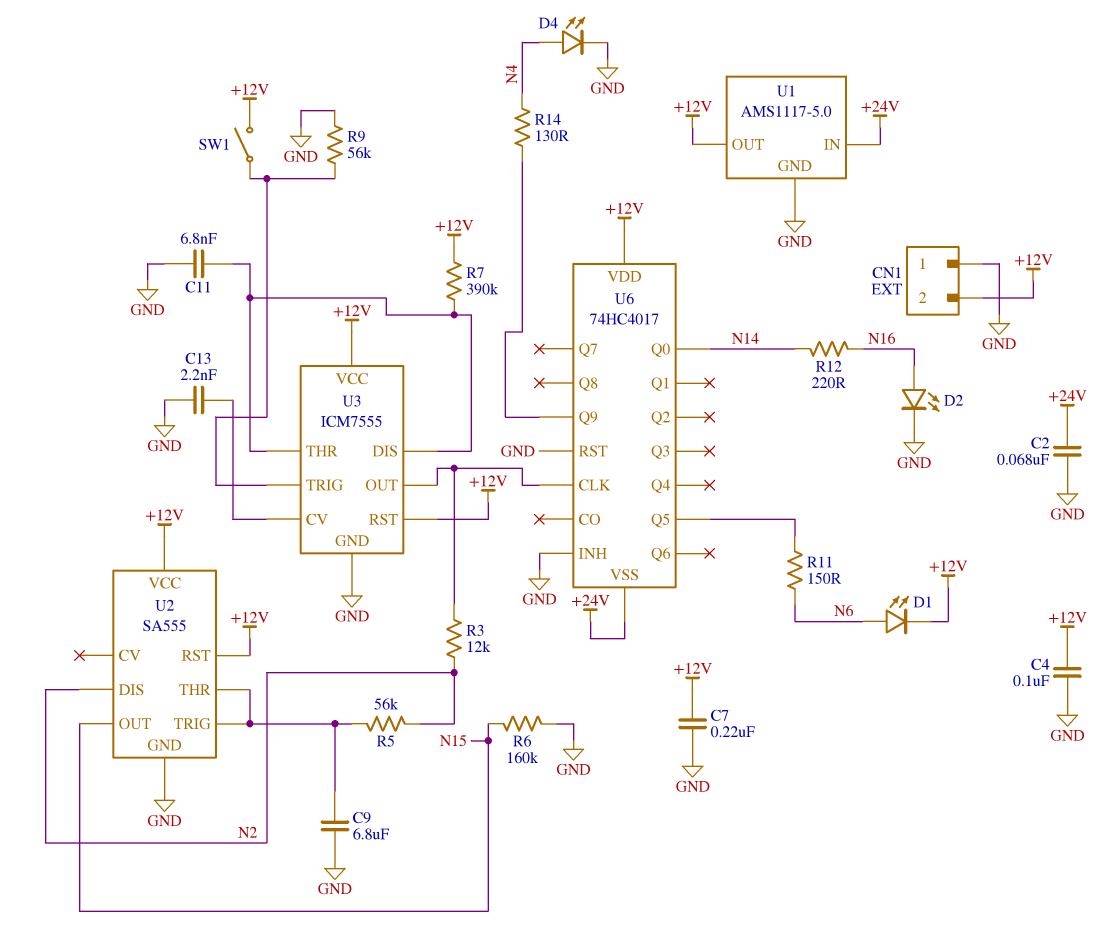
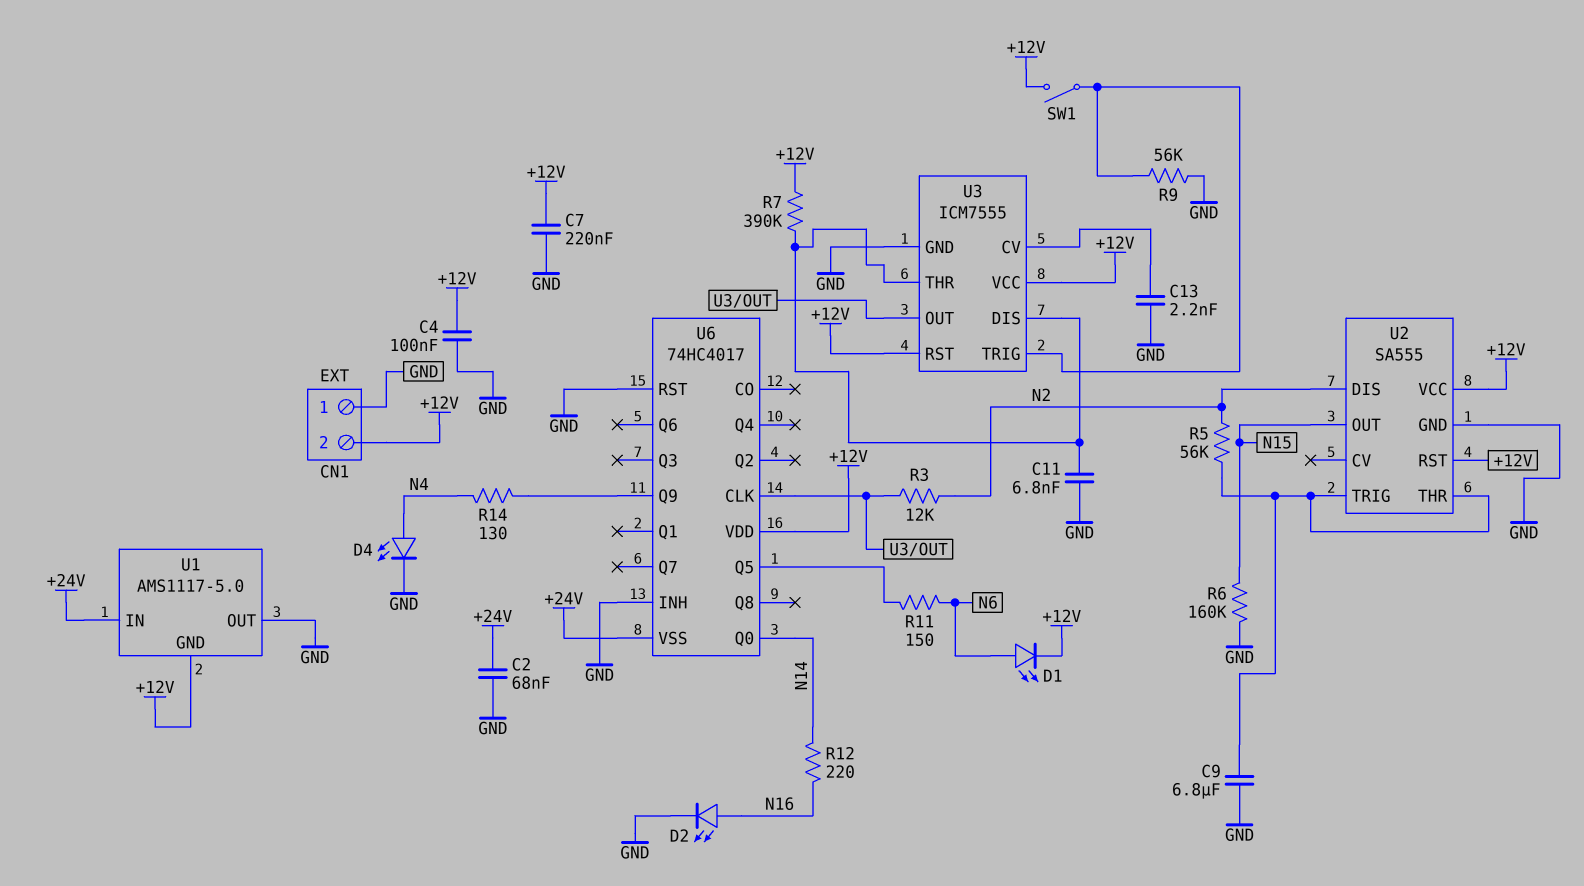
U1 pin GND: GND -> +12V
U1 pin OUT: +12V -> GND

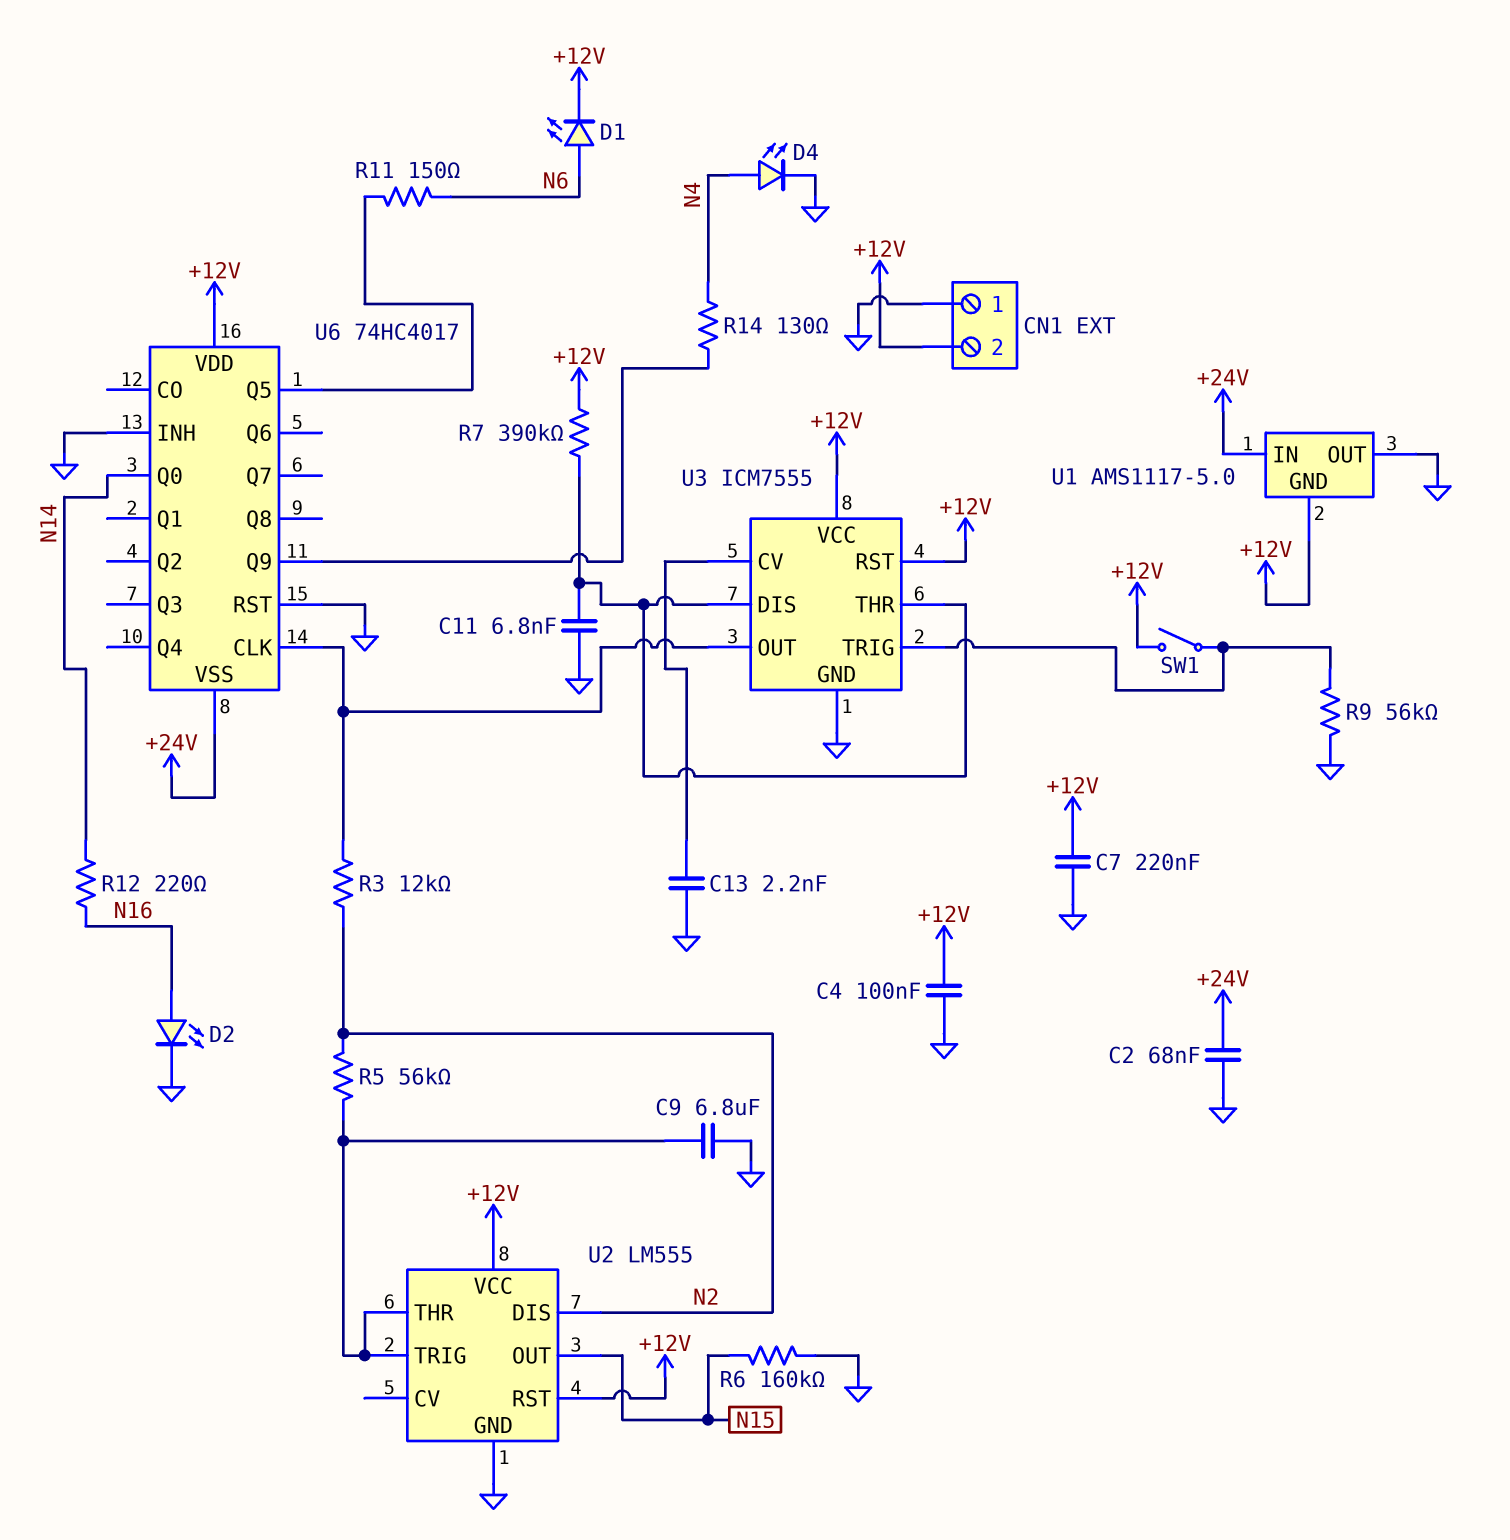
U2: SA555 -> LM555

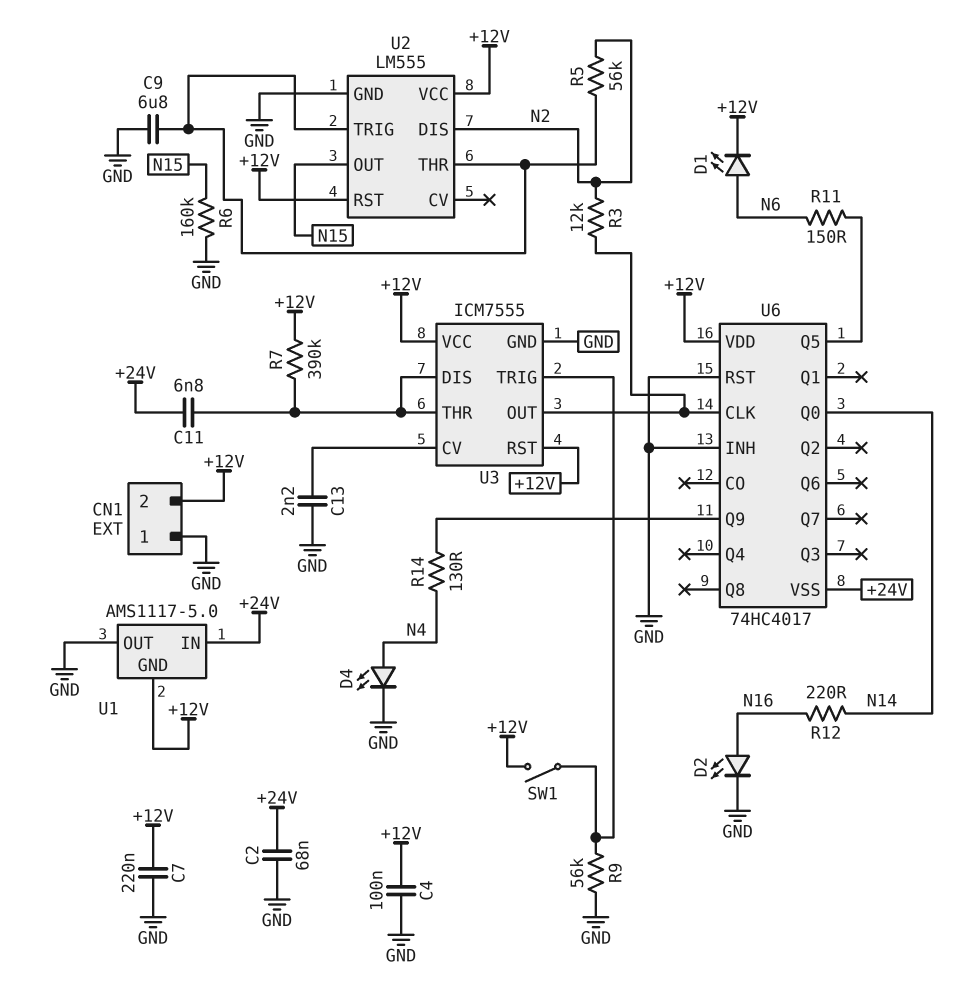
C11: 6.8nF (GND, U3/DIS) -> 6.8nF (+24V, U3/DIS)

